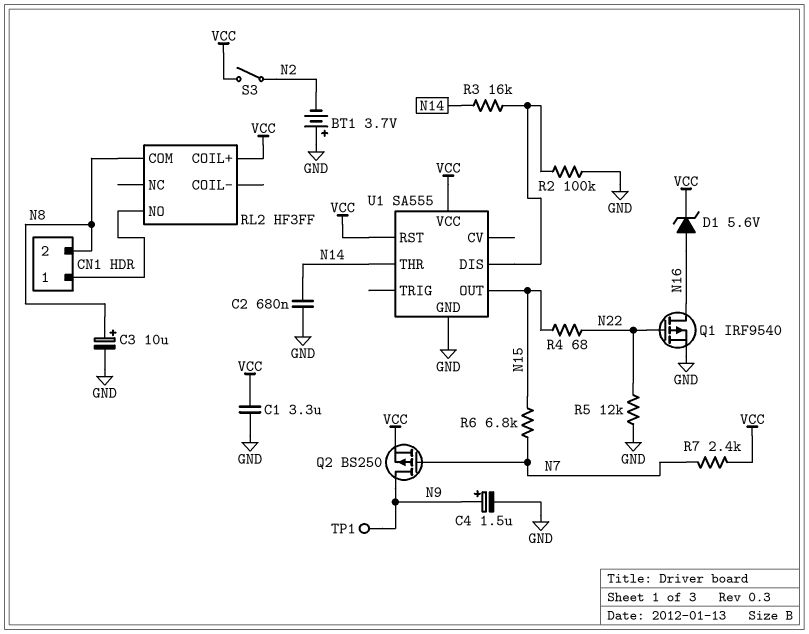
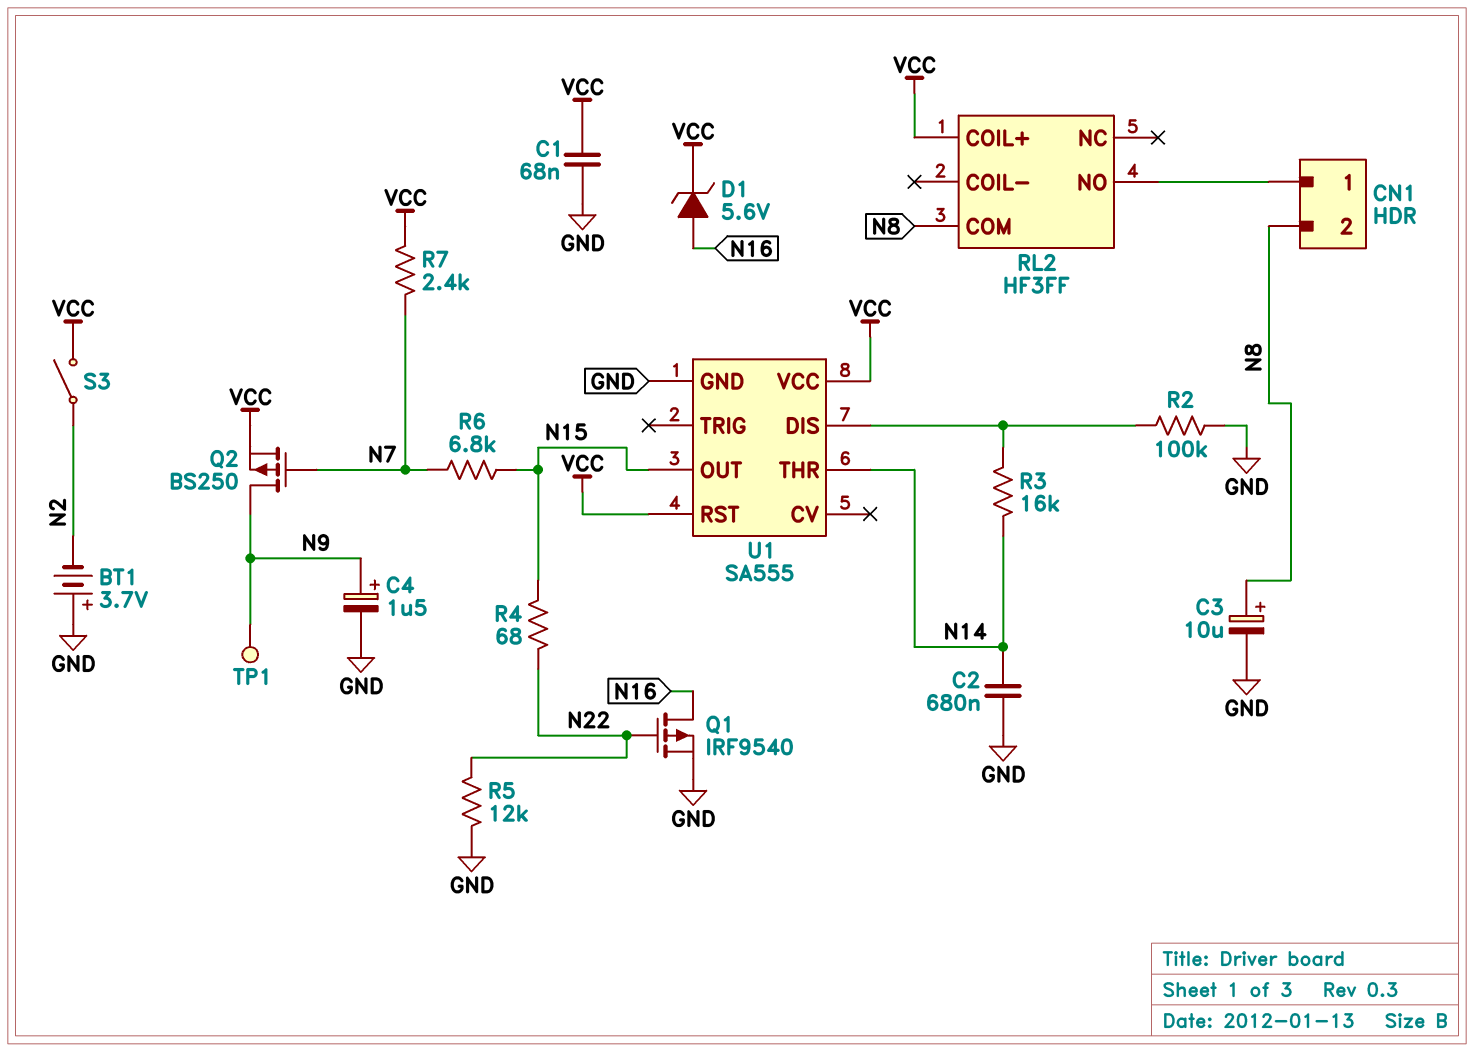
C1: 3.3uF (GND, VCC) -> 68nF (GND, VCC)

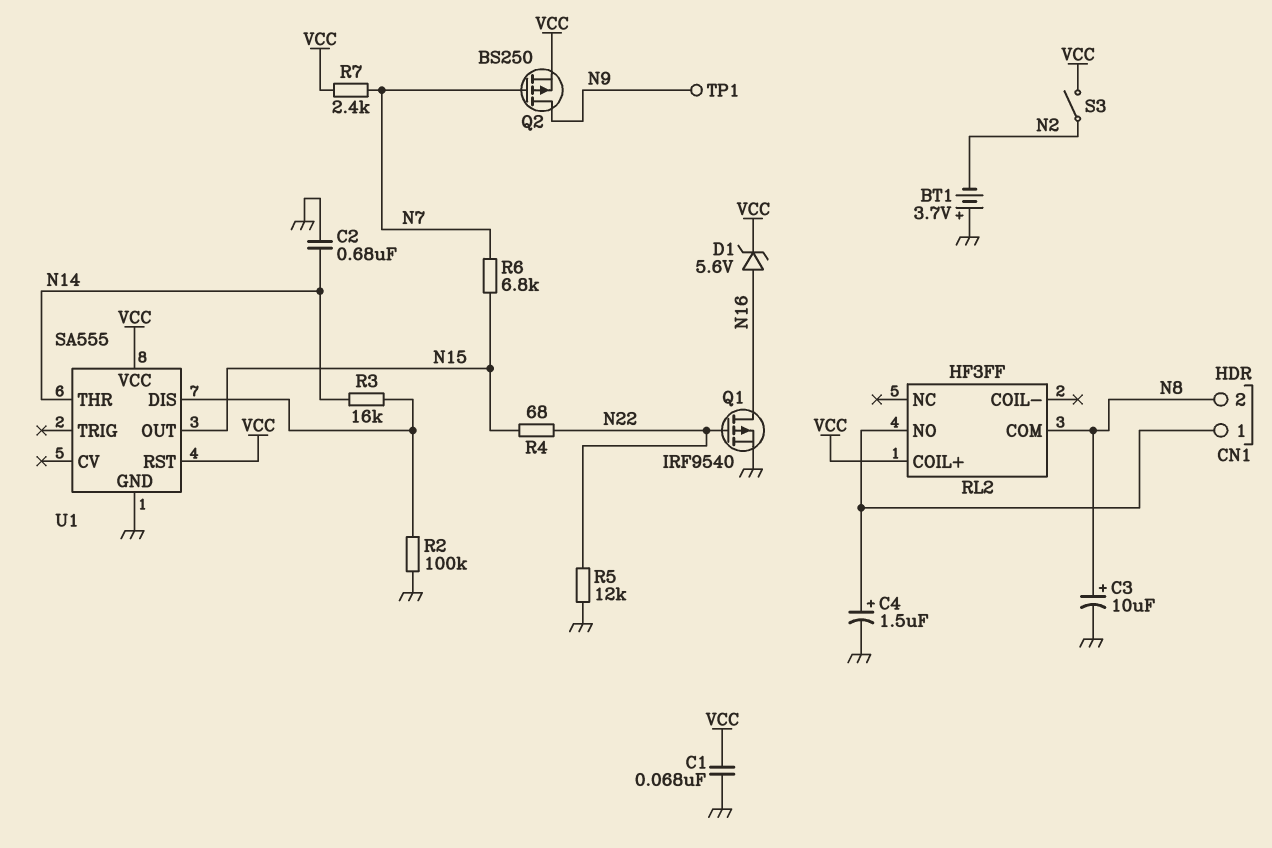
C4: 1.5uF (plus N9, minus GND) -> 1.5uF (plus CN1/1, minus GND)

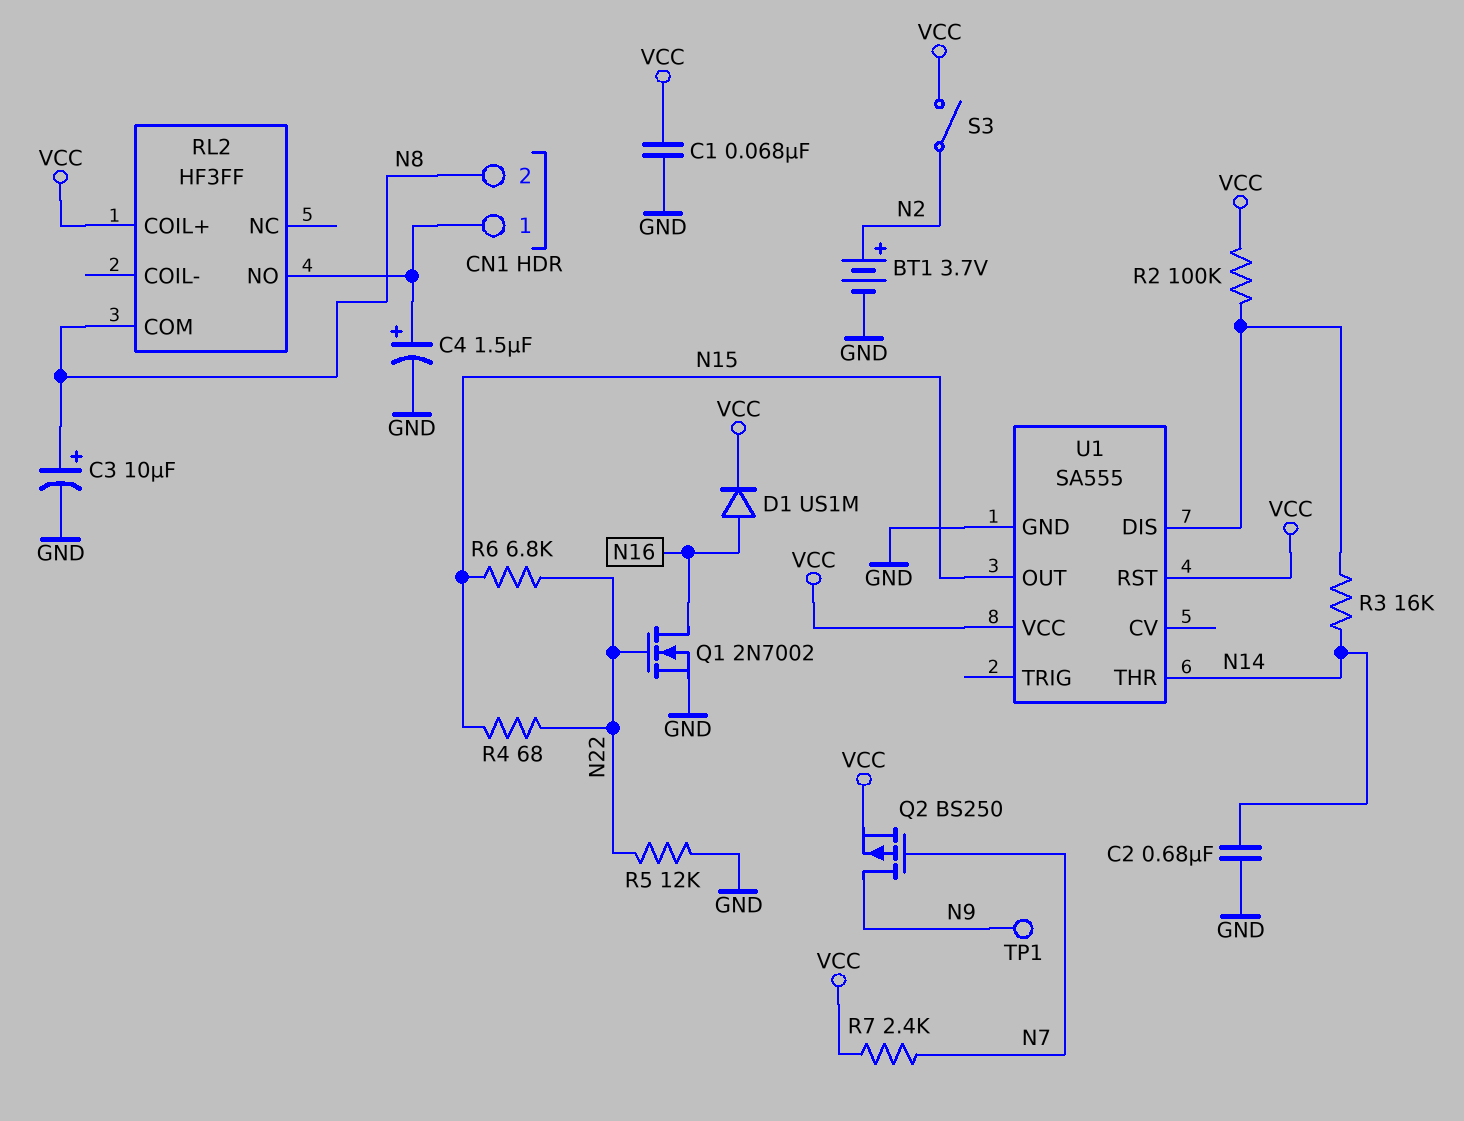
BT1: 3.7V (plus GND, minus N2) -> 3.7V (plus N2, minus GND)
D1: zener 5.6V (A N16, K VCC) -> diode US1M (A N16, K VCC)
Q1: PMOS IRF9540 (G N22, D N16, S GND) -> NMOS 2N7002 (G N22, D N16, S GND)
R2: 100k (GND, U1/DIS) -> 100k (U1/DIS, VCC)
R6: 6.8k (N7, N15) -> 6.8k (N15, N22)

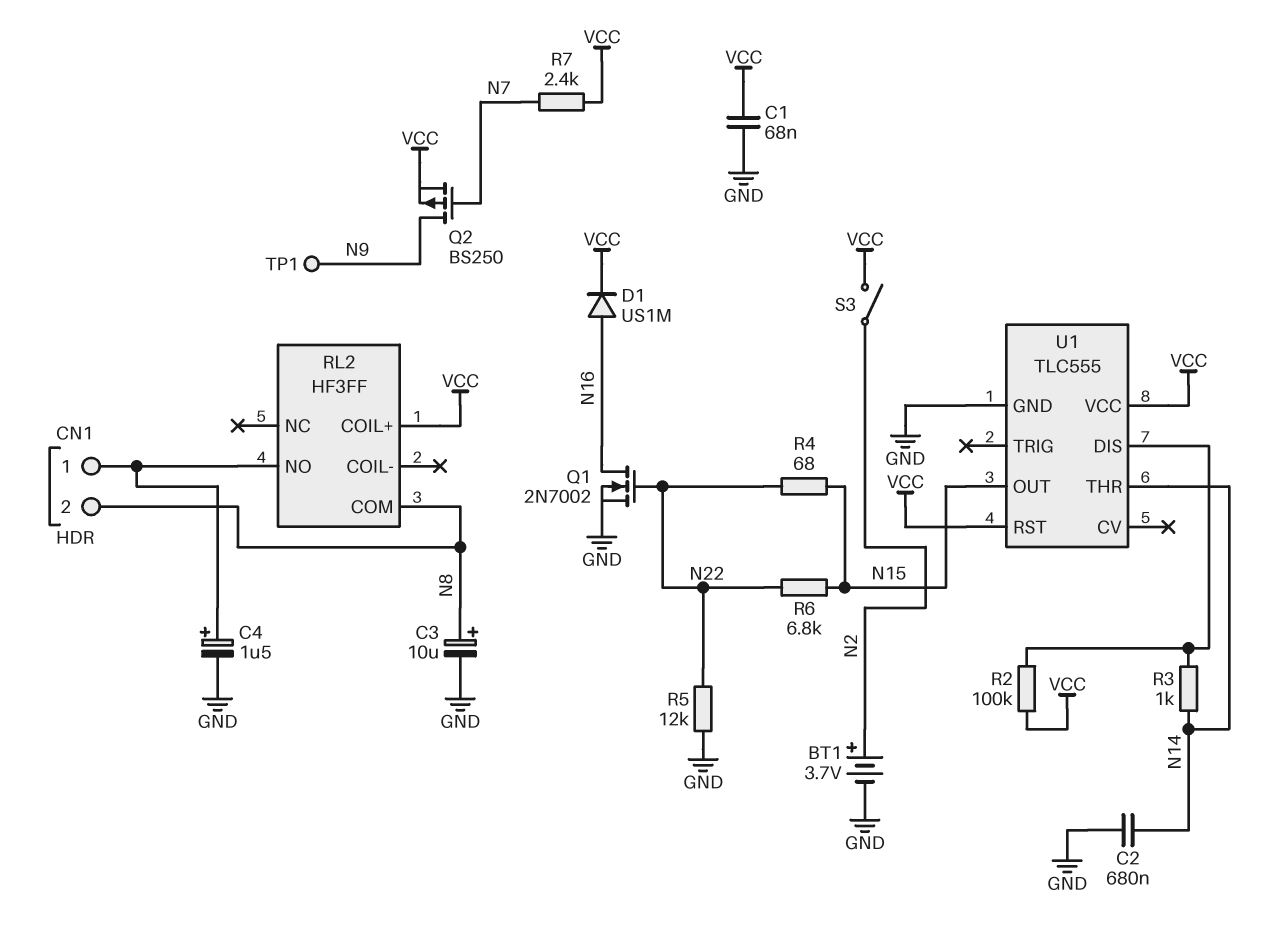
R3: 16k (N14, U1/DIS) -> 1k (N14, U1/DIS)
U1: SA555 -> TLC555

